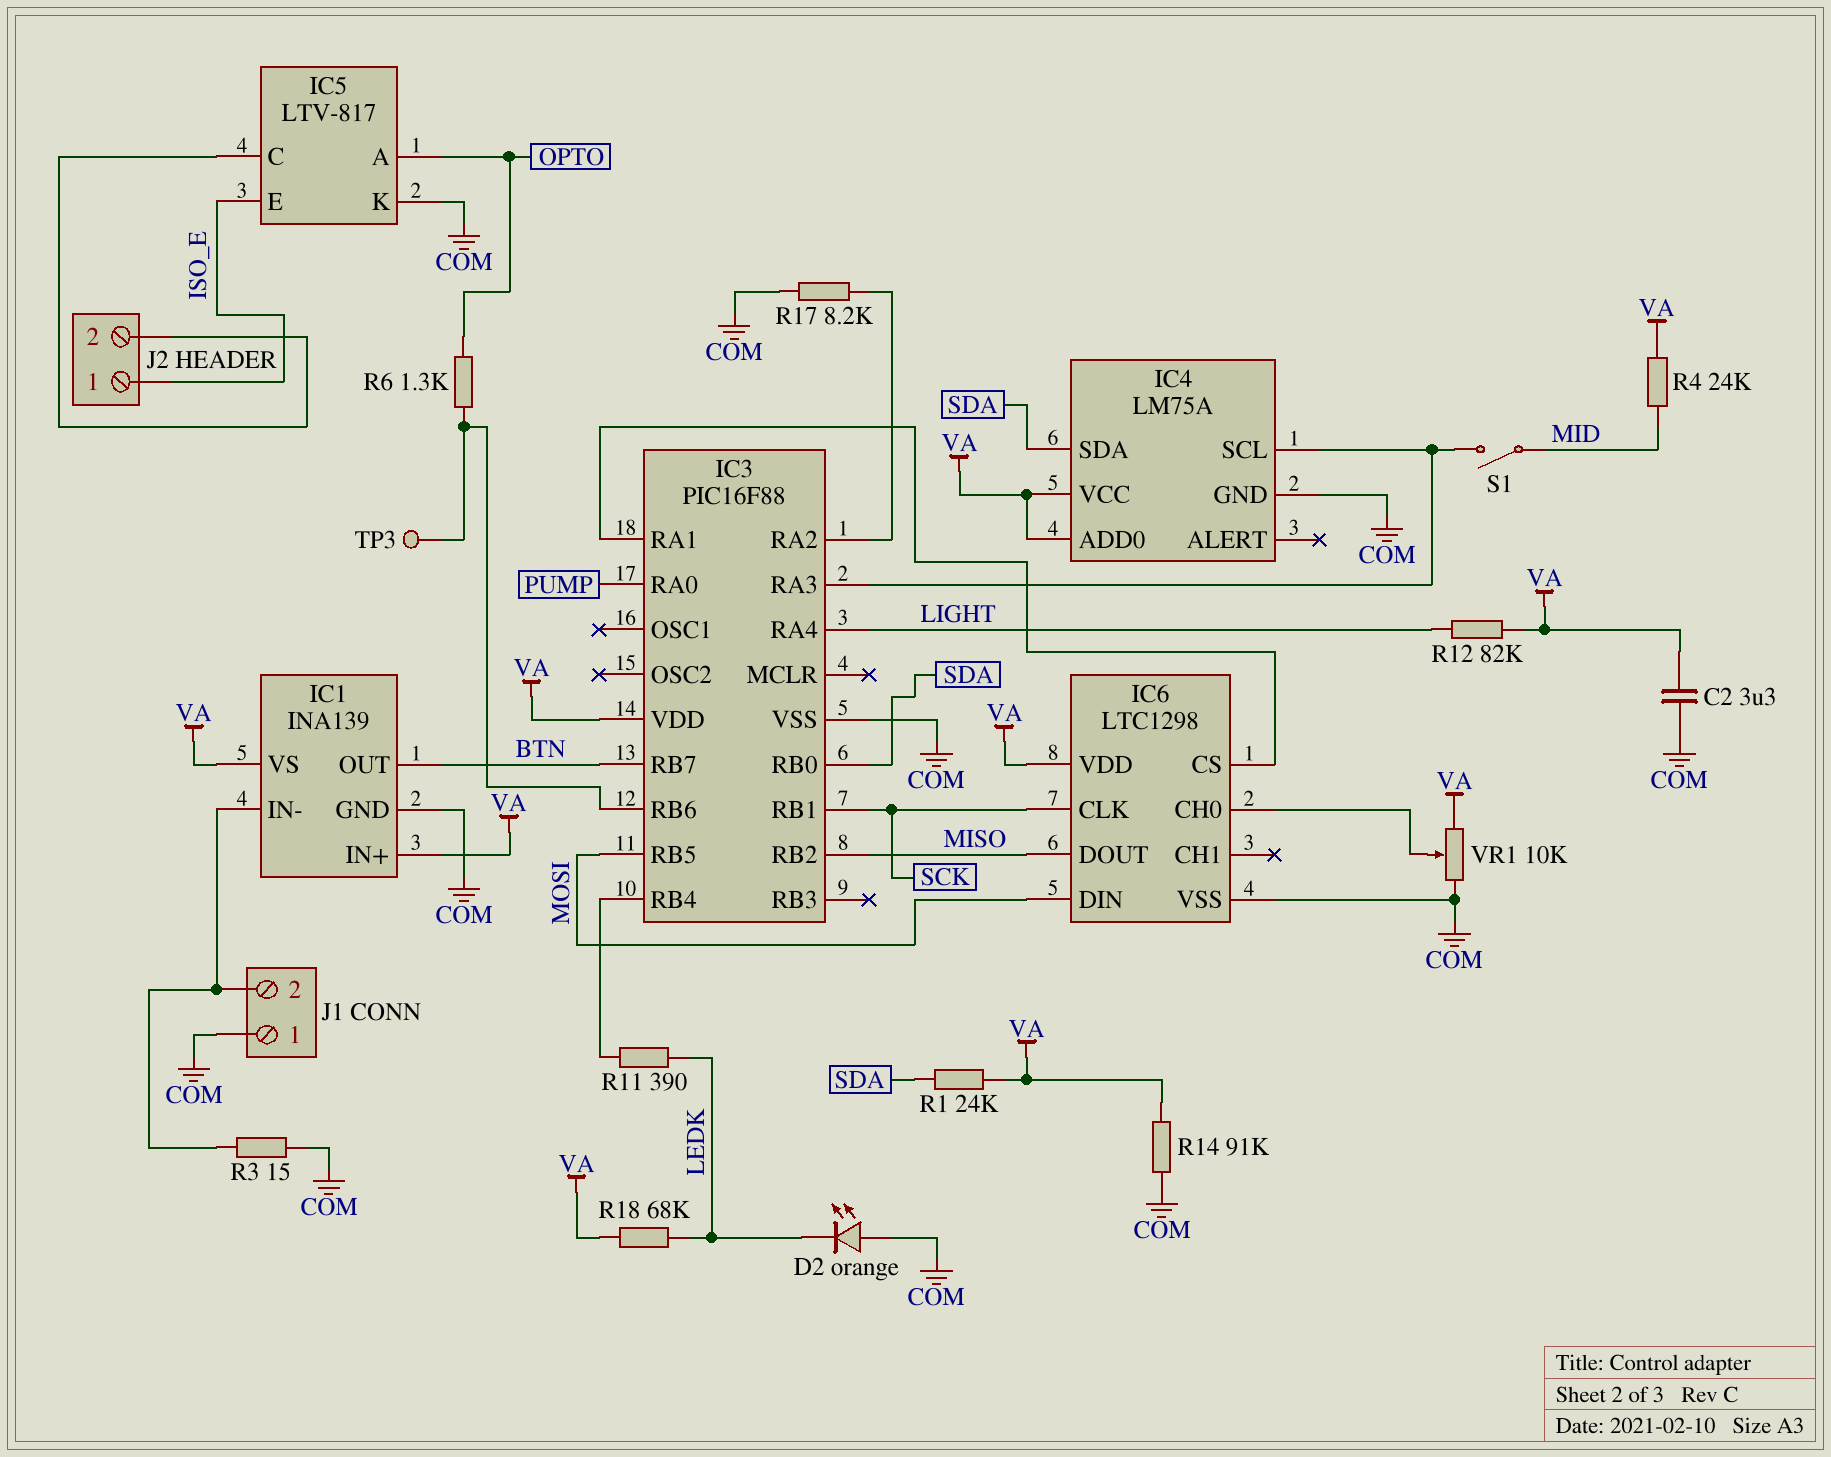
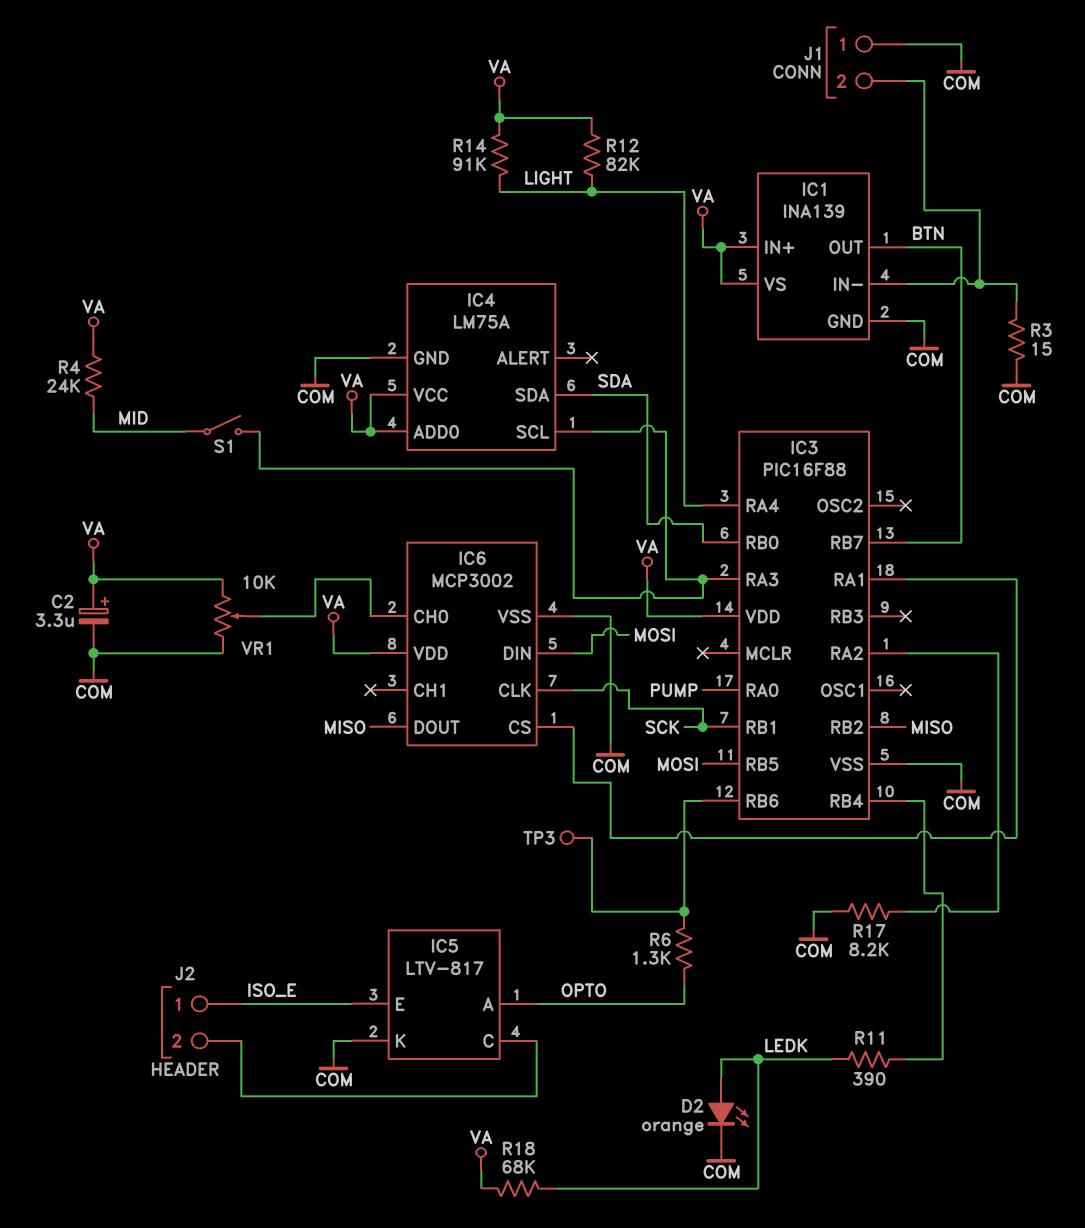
C2: 3.3uF (COM, VA) -> 3.3uF (plus VA, minus COM)
D2: LED orange (A COM, K LEDK) -> LED orange (A LEDK, K COM)
IC6: LTC1298 -> MCP3002
R1: 24k (SDA, VA) -> none
R14: 91k (COM, VA) -> 91k (LIGHT, VA)

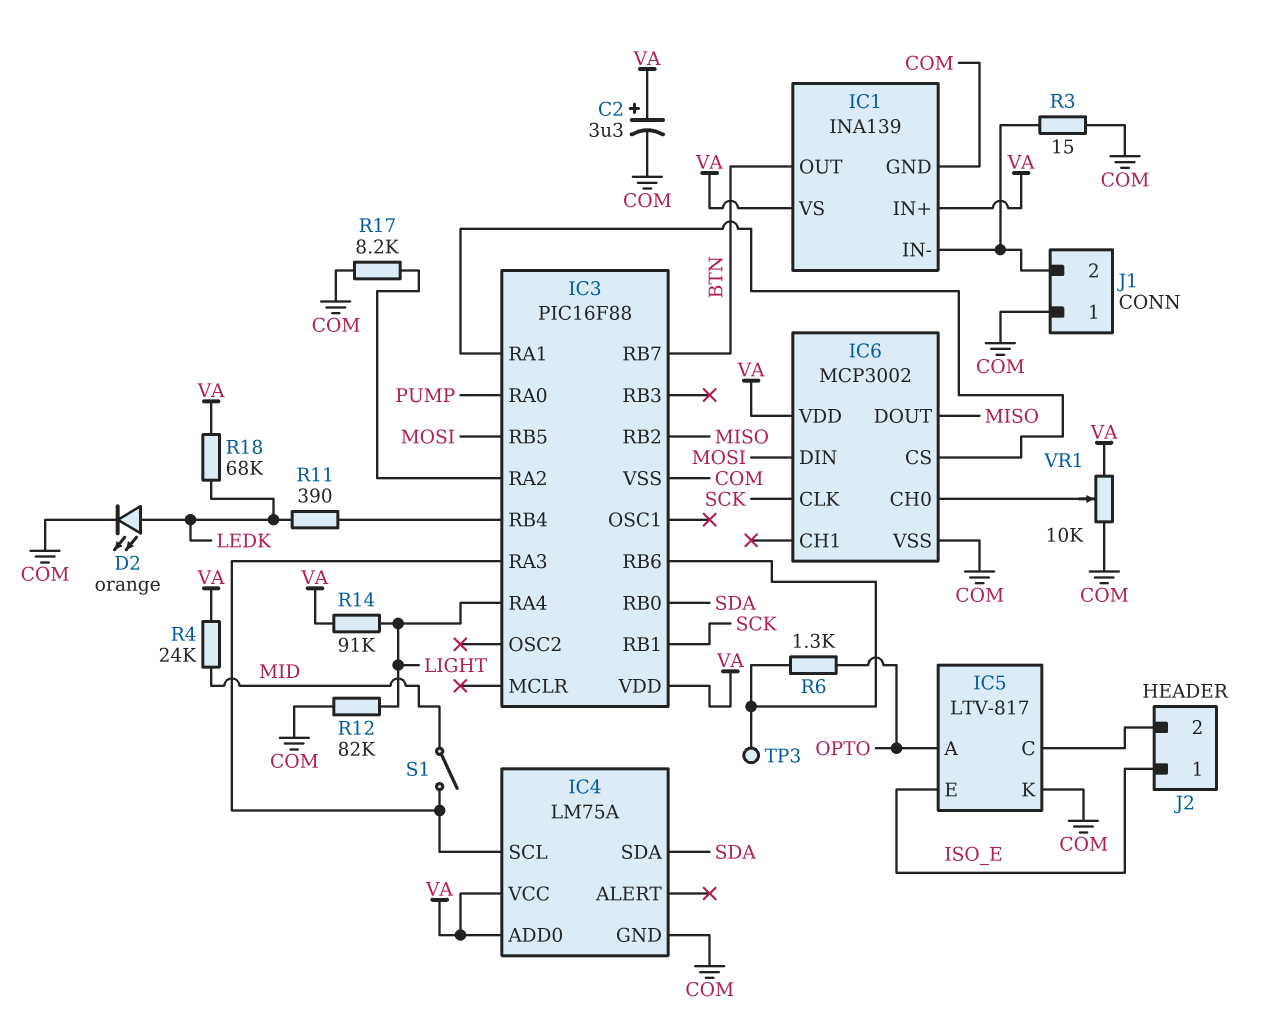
R12: 82k (LIGHT, VA) -> 82k (COM, LIGHT)

